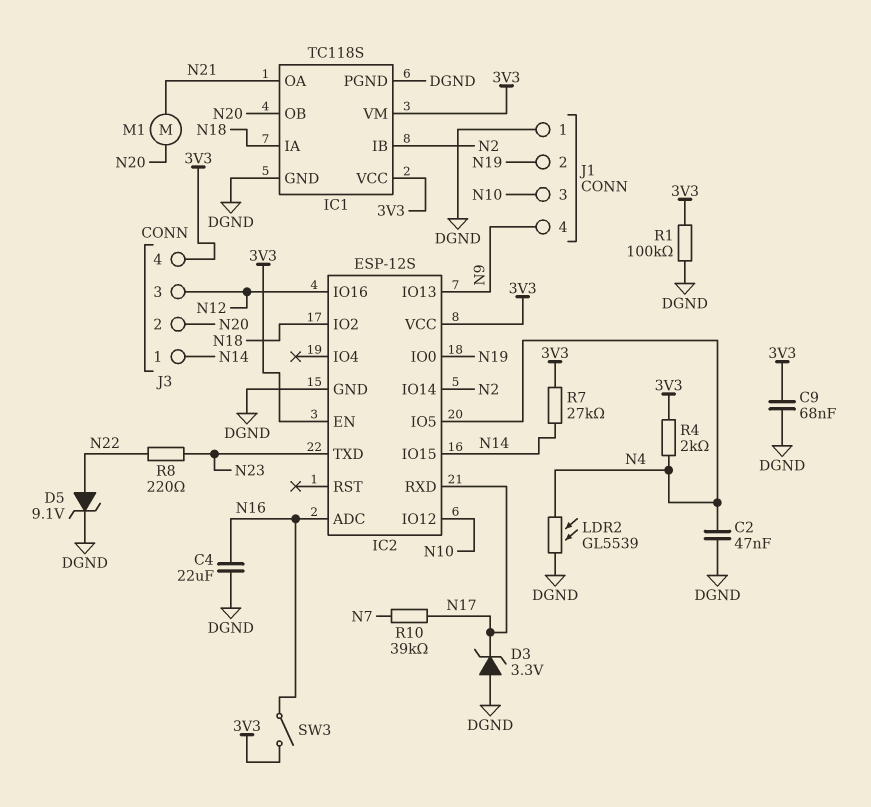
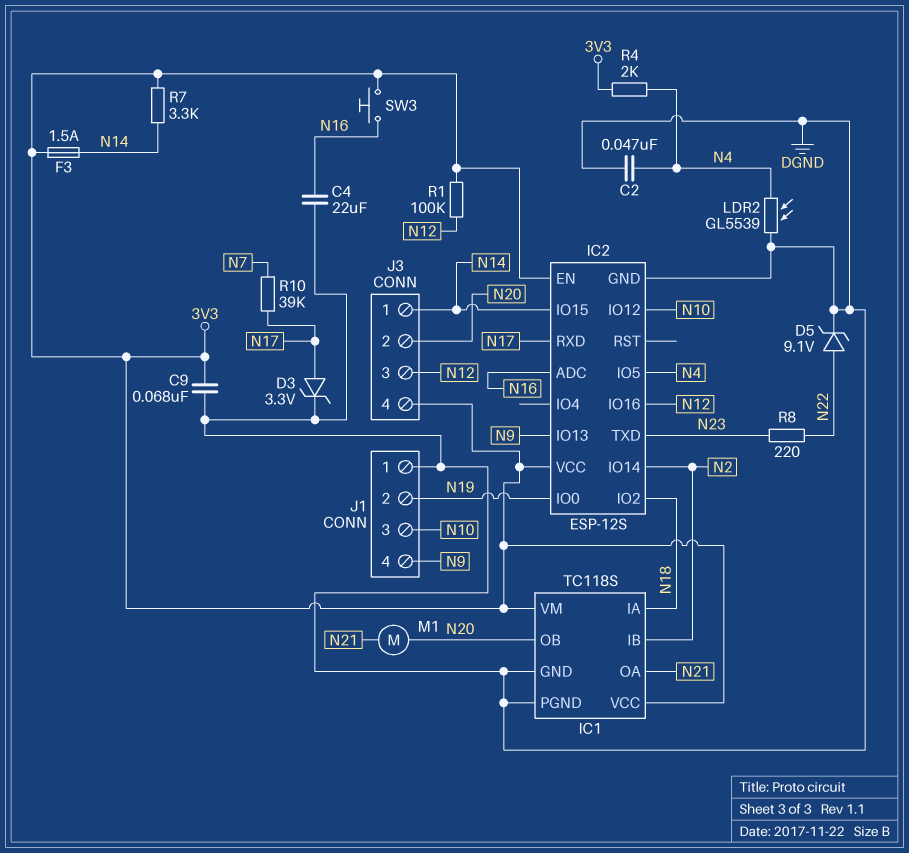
D3: zener 3.3V (A DGND, K N17) -> zener 3.3V (A N17, K DGND)
F3: none -> 1.5A (3V3, N14)
R1: 100k (3V3, DGND) -> 100k (3V3, N12)
R7: 27k (3V3, N14) -> 3.3k (3V3, N14)
SW3: switch (3V3, N16) -> button (3V3, N16)

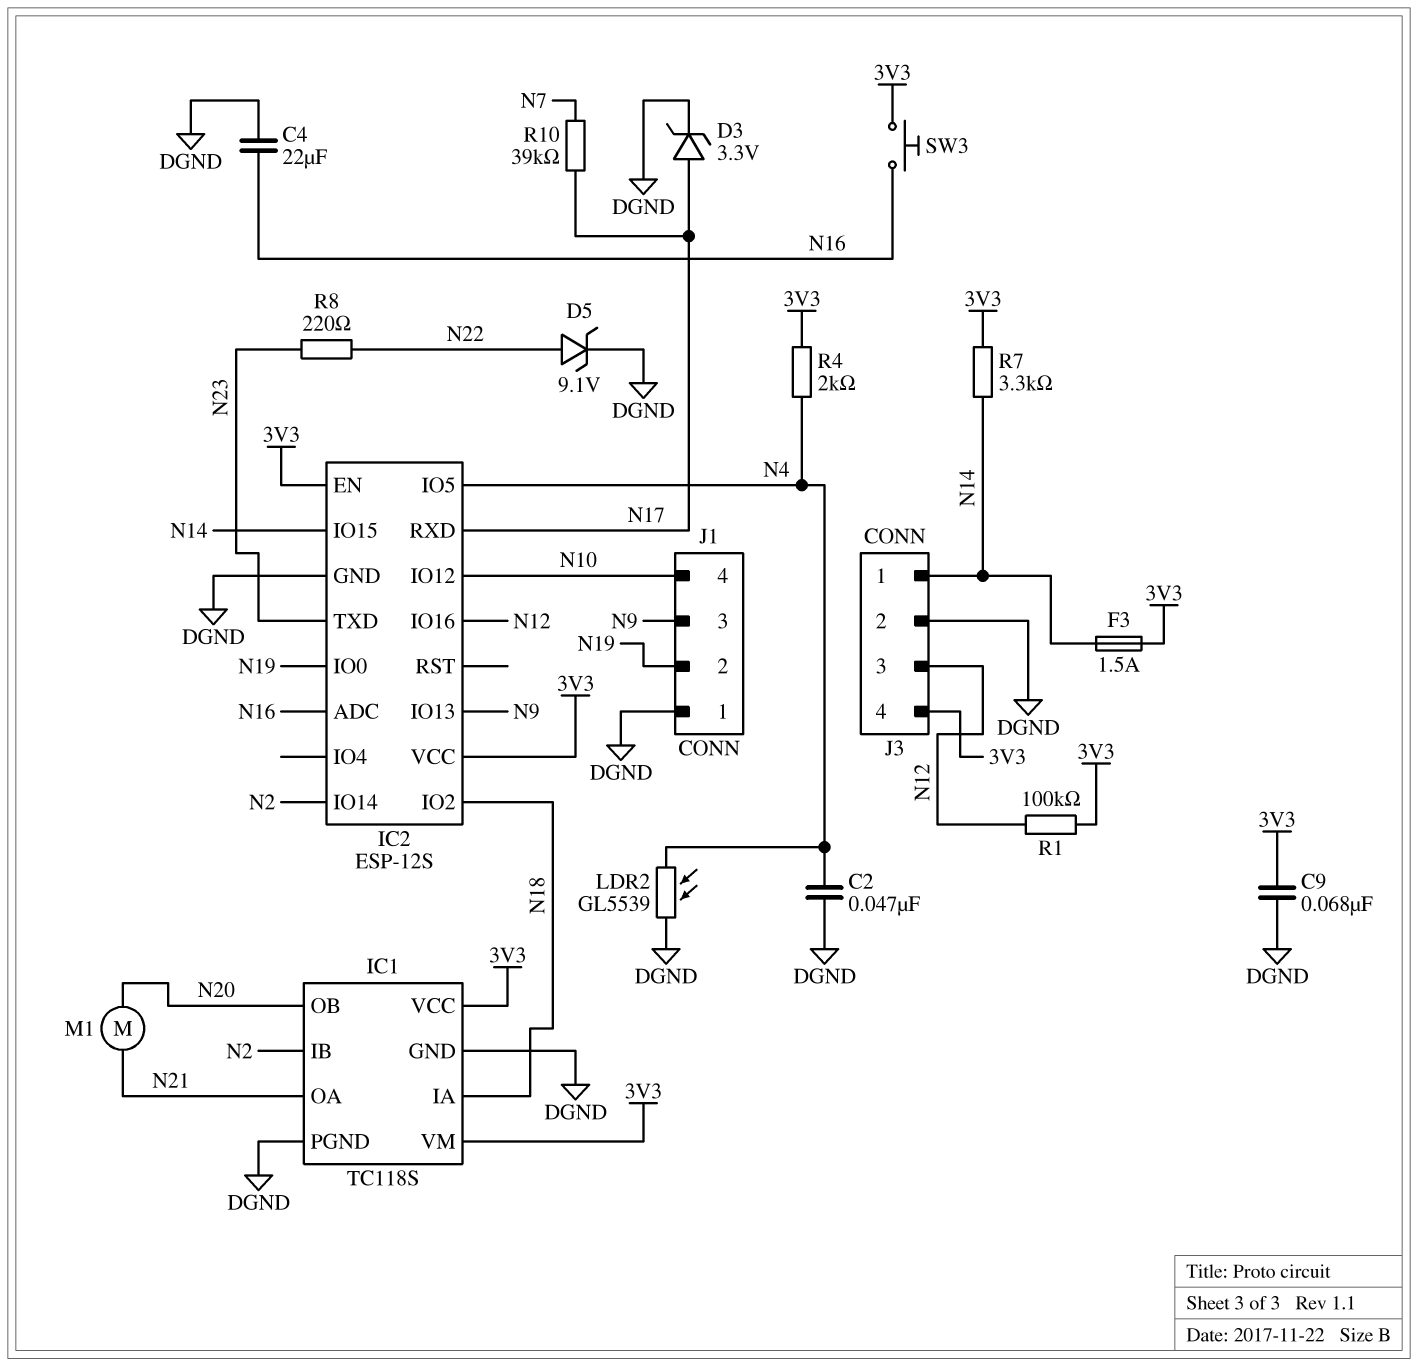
J1 pin 3: N10 -> N9
J1 pin 4: N9 -> N10
J3 pin 2: N20 -> DGND

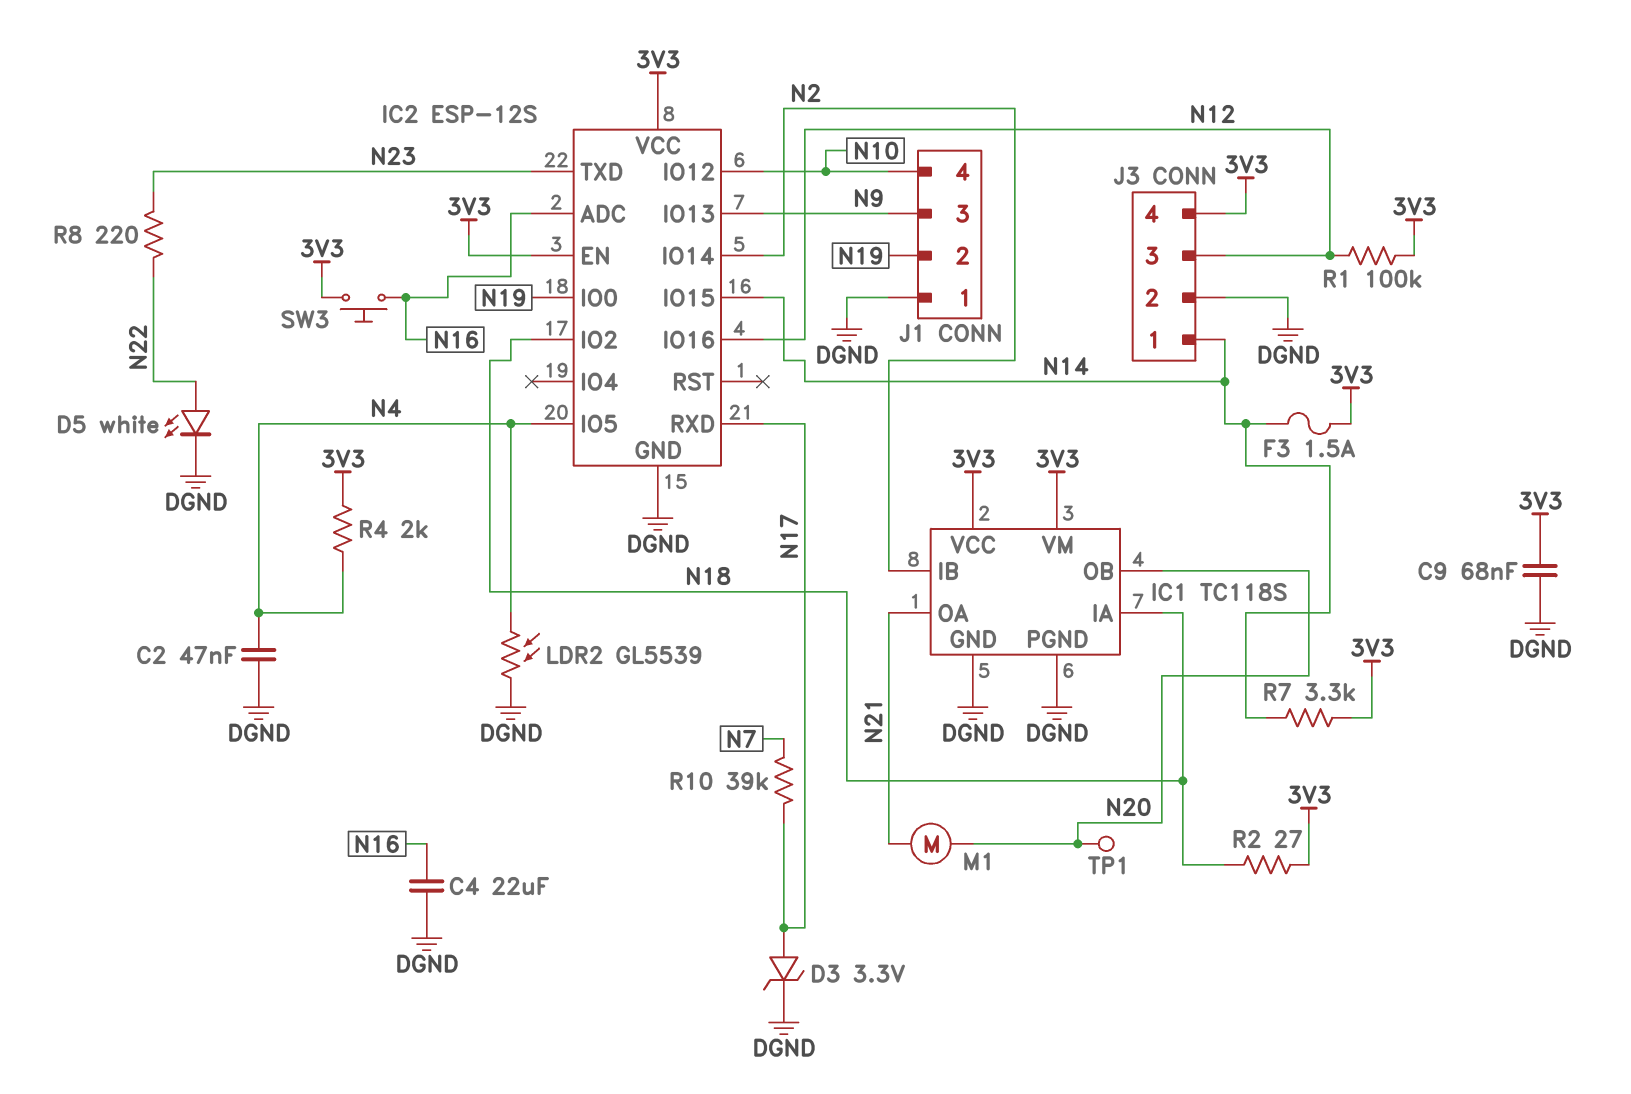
D5: zener 9.1V (A N22, K DGND) -> LED white (A N22, K DGND)
R2: none -> 27 (3V3, N18)
TP1: none -> test point (N20)

